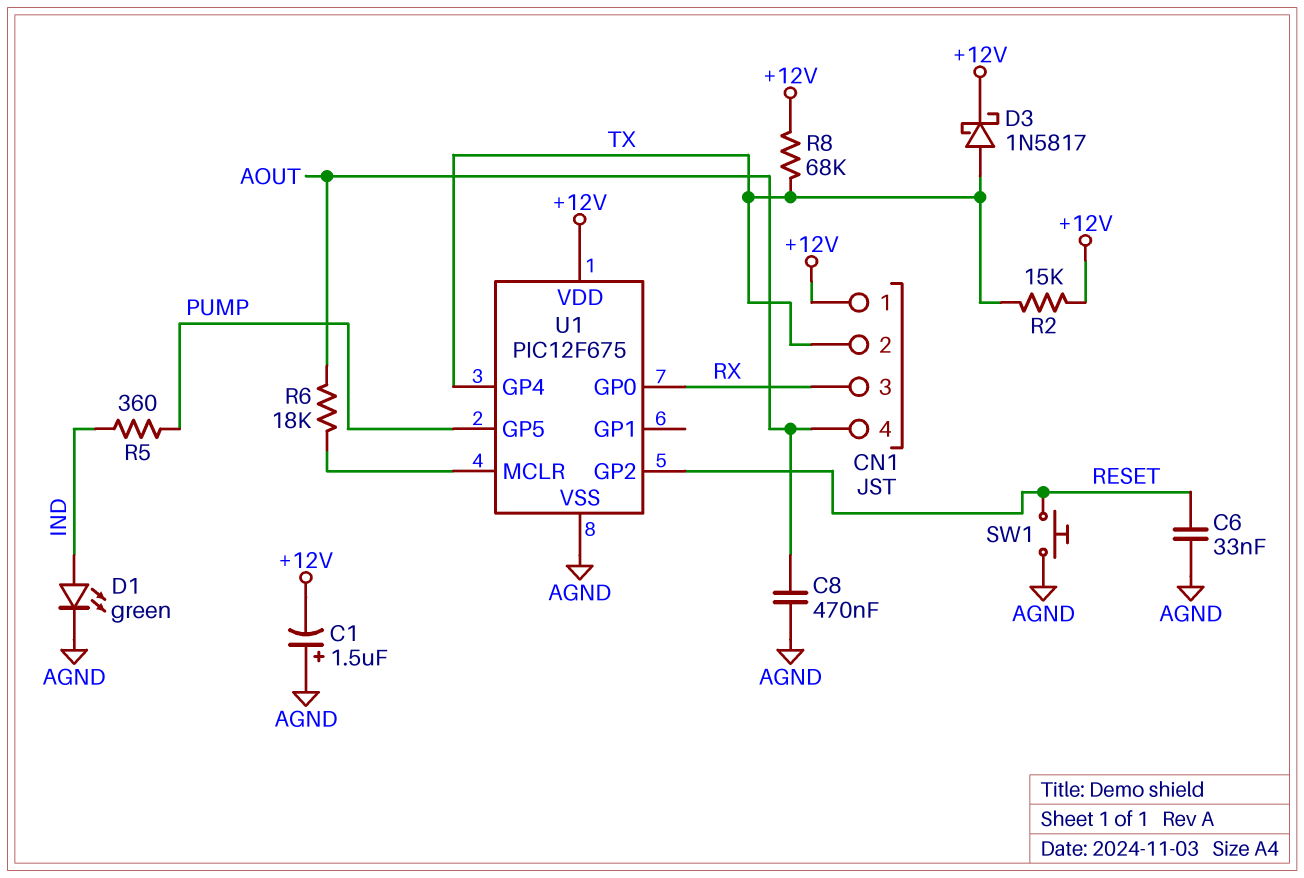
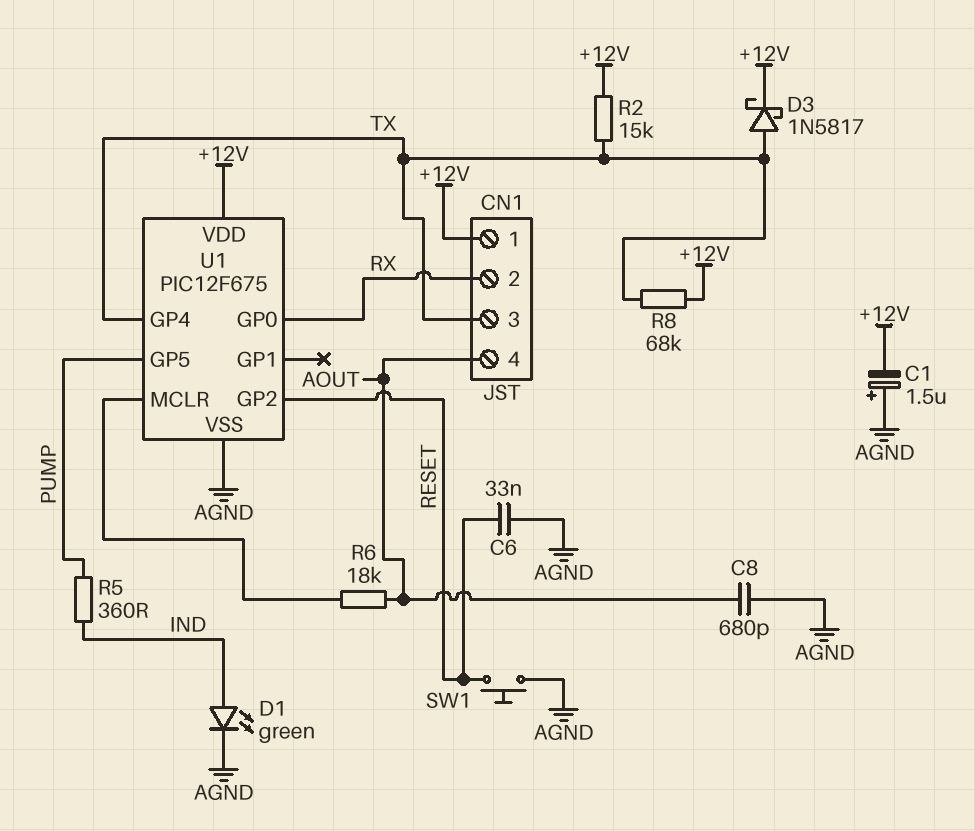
C8: 470nF (AGND, AOUT) -> 680pF (AGND, AOUT)
CN1 pin 2: TX -> RX
CN1 pin 3: RX -> TX

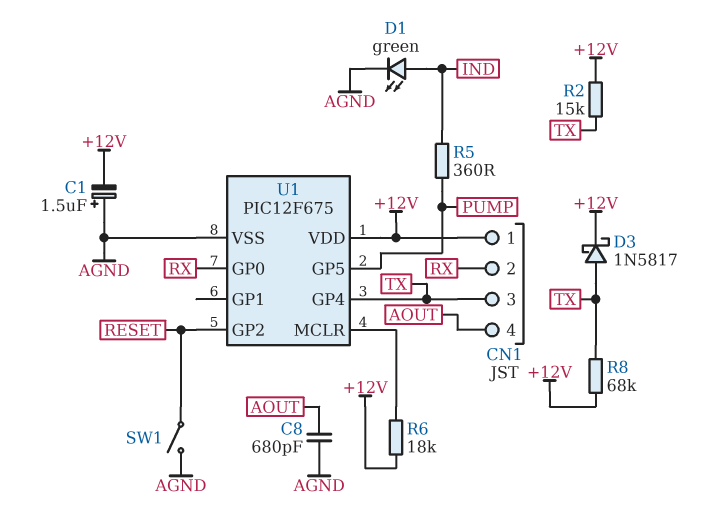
C6: 33nF (AGND, RESET) -> none
R6: 18k (AOUT, U1/MCLR) -> 18k (+12V, U1/MCLR)
SW1: button (AGND, RESET) -> switch (AGND, RESET)

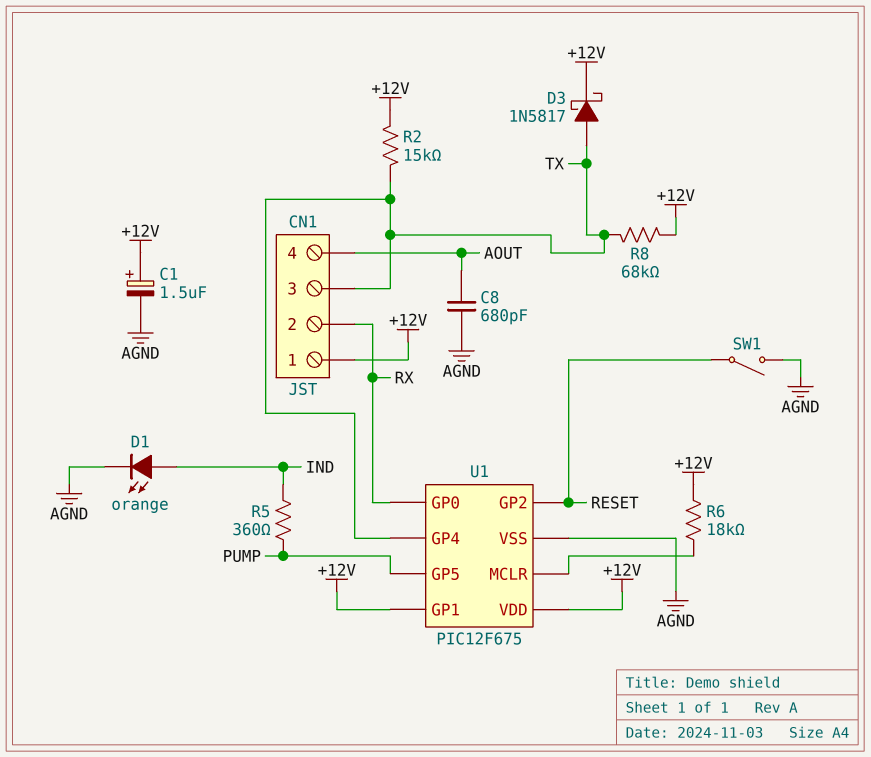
C1: 1.5uF (plus AGND, minus +12V) -> 1.5uF (plus +12V, minus AGND)
D1: LED green (A IND, K AGND) -> LED orange (A IND, K AGND)
U1 pin GP1: none -> +12V

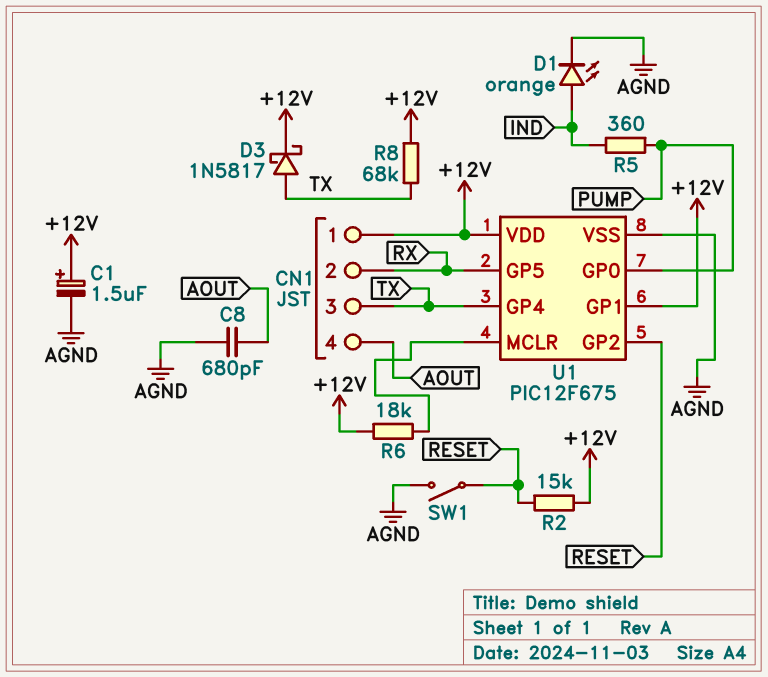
R2: 15k (+12V, TX) -> 15k (+12V, RESET)
U1 pin GP0: RX -> PUMP
U1 pin GP5: PUMP -> RX

